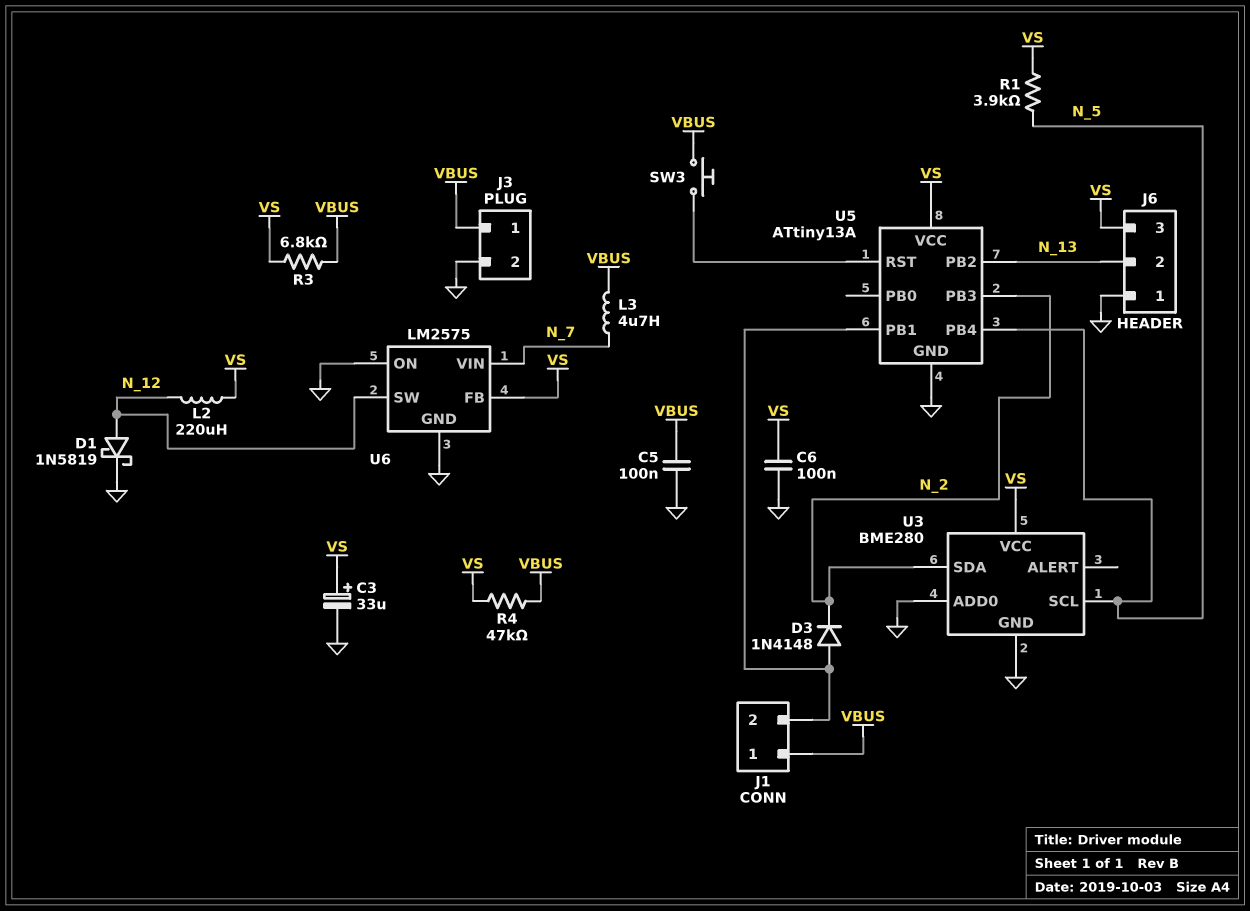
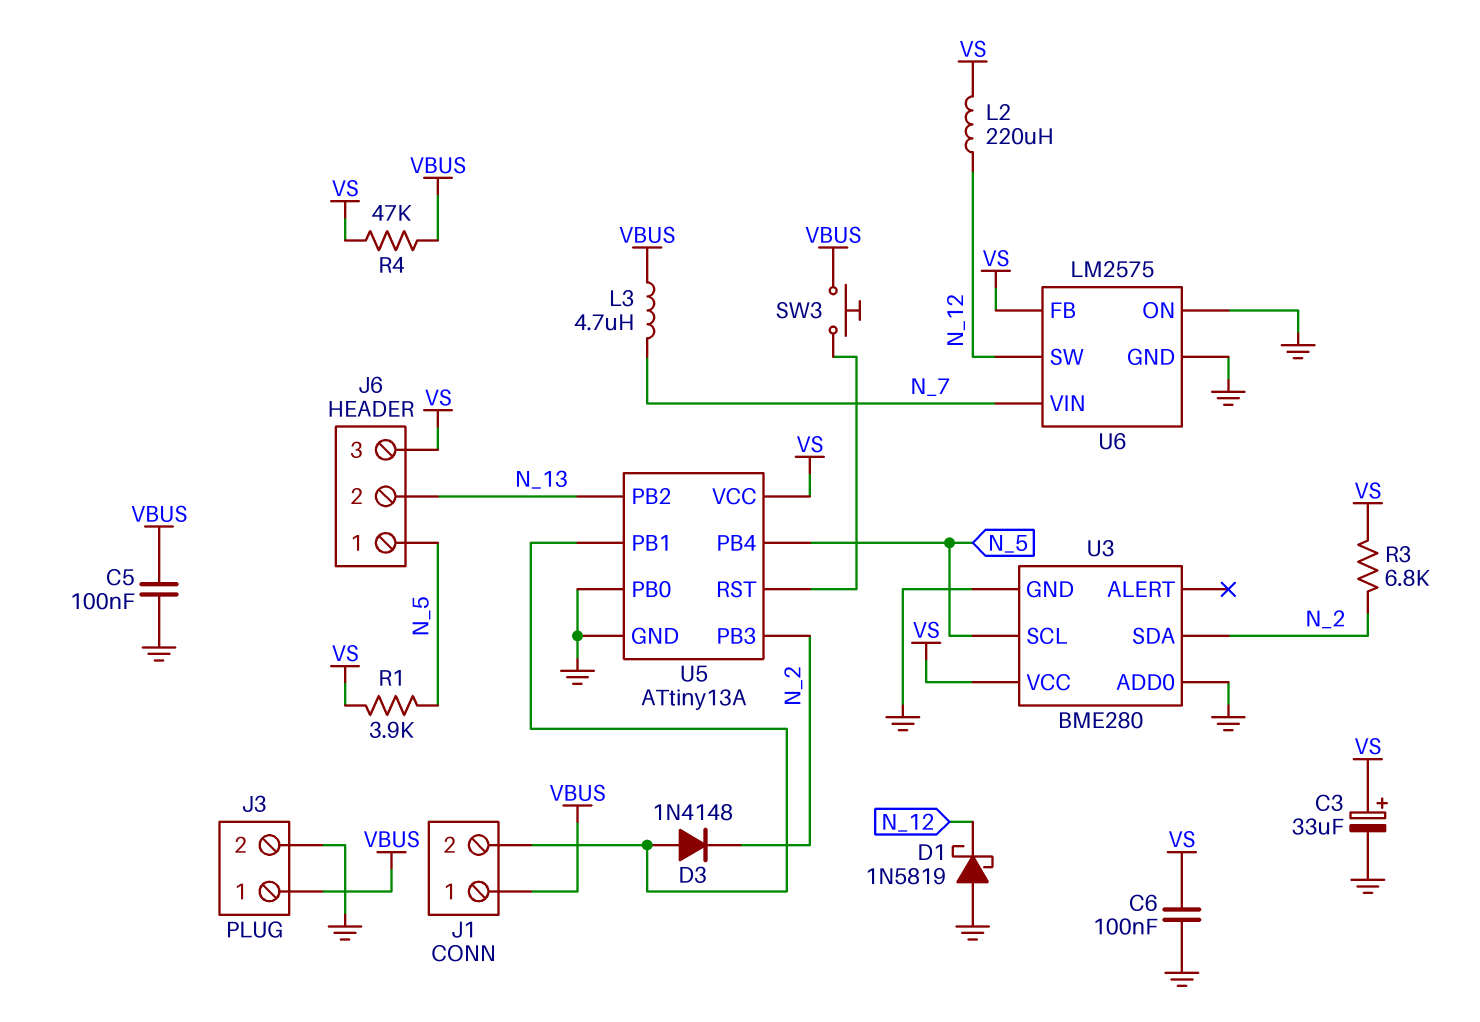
D1: schottky 1N5819 (A N_12, K GND) -> schottky 1N5819 (A GND, K N_12)
J6 pin 1: GND -> N_5
R3: 6.8k (VBUS, VS) -> 6.8k (N_2, VS)
U5 pin PB0: none -> GND

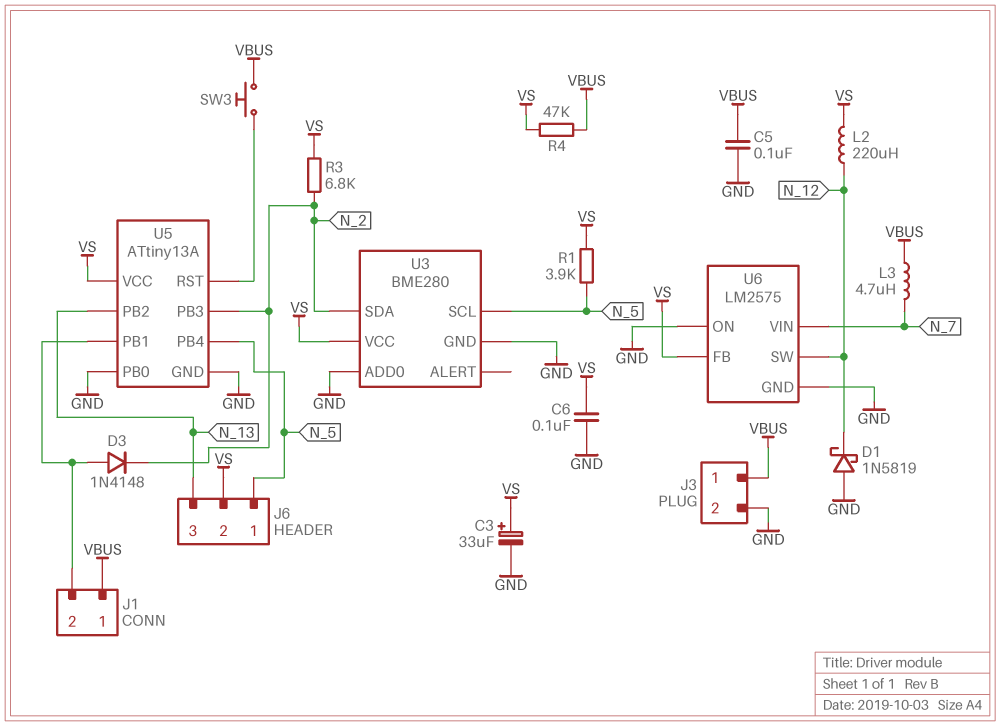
J6 pin 2: N_13 -> VS
J6 pin 3: VS -> N_13

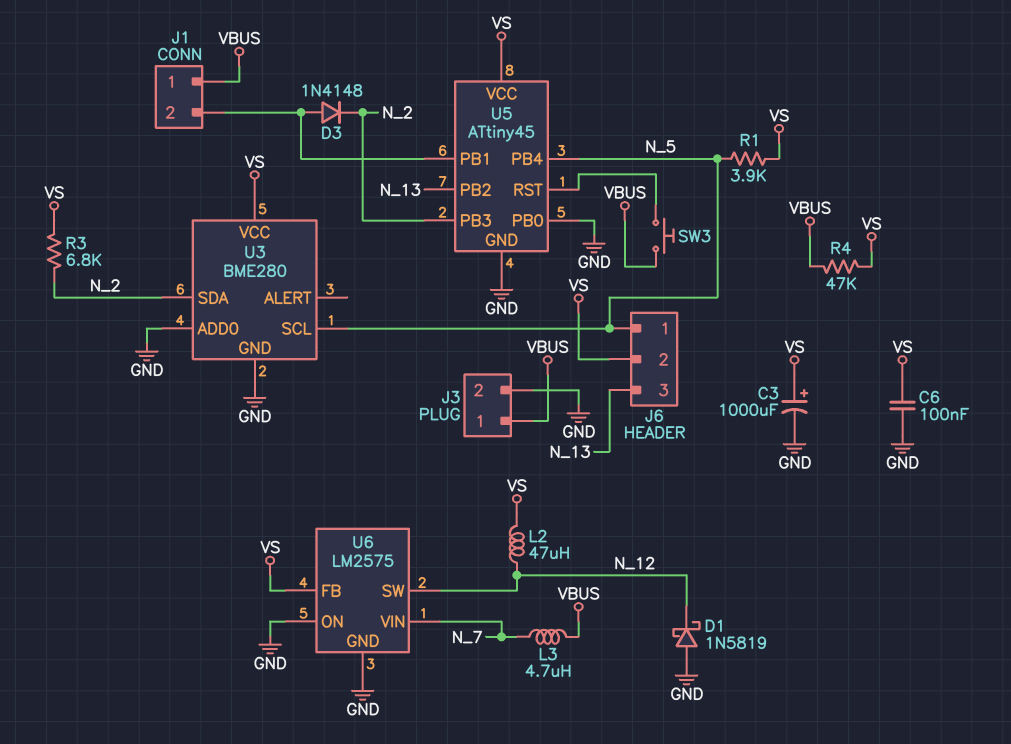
C3: 33uF (plus VS, minus GND) -> 1000uF (plus VS, minus GND)
C5: 100nF (GND, VBUS) -> none
L2: 220uH (N_12, VS) -> 47uH (N_12, VS)
U5: ATtiny13A -> ATtiny45

